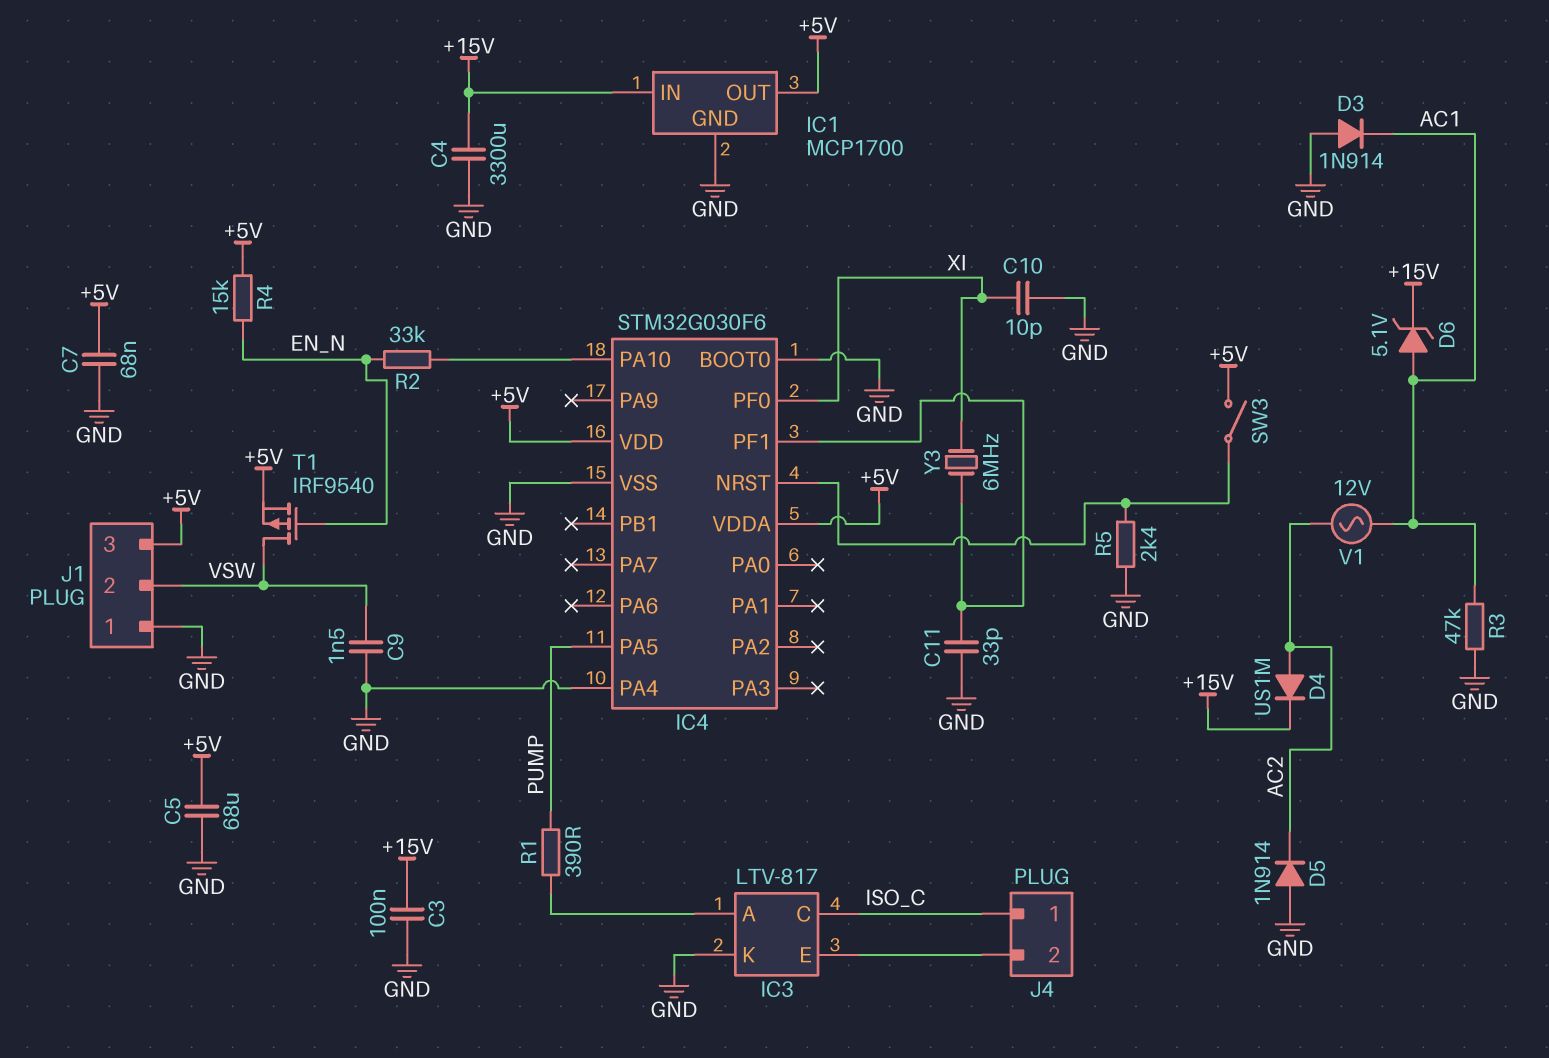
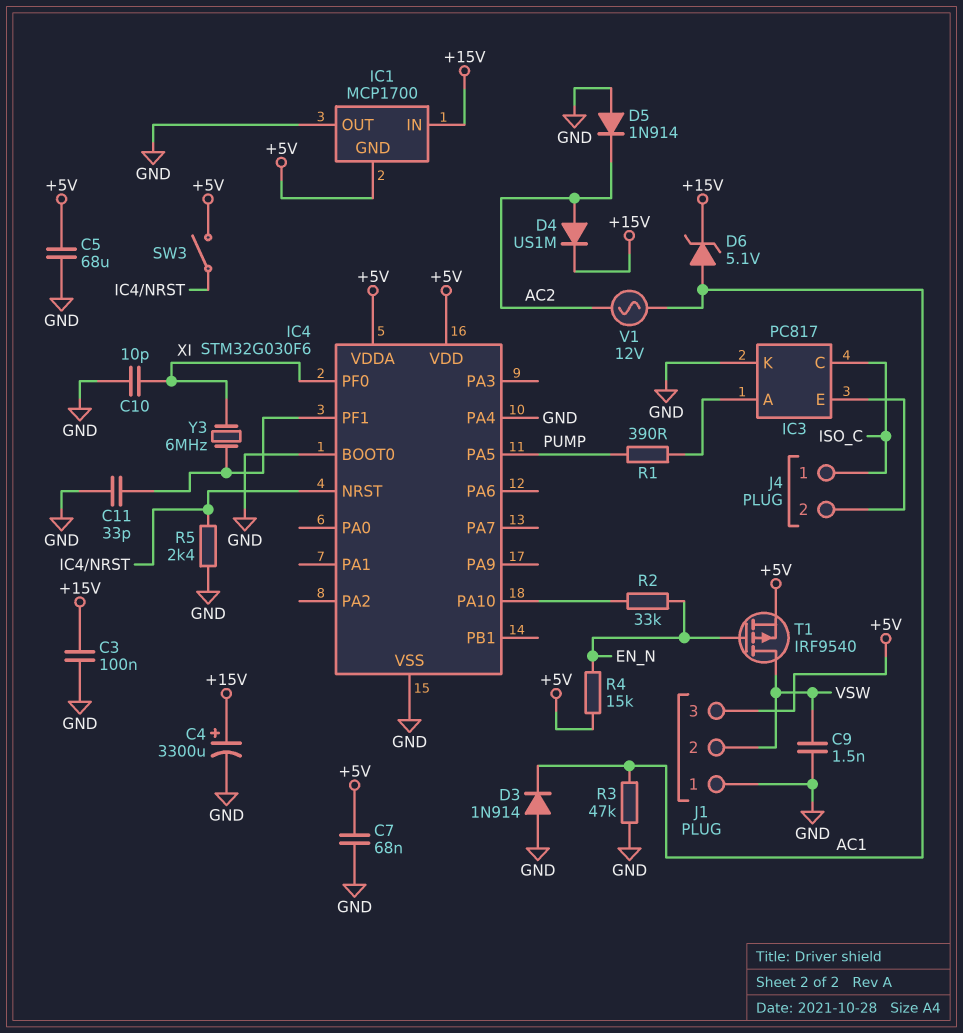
C4: 3300uF (+15V, GND) -> 3300uF (plus +15V, minus GND)
IC1 pin GND: GND -> +5V
IC1 pin OUT: +5V -> GND
IC3: LTV-817 -> PC817

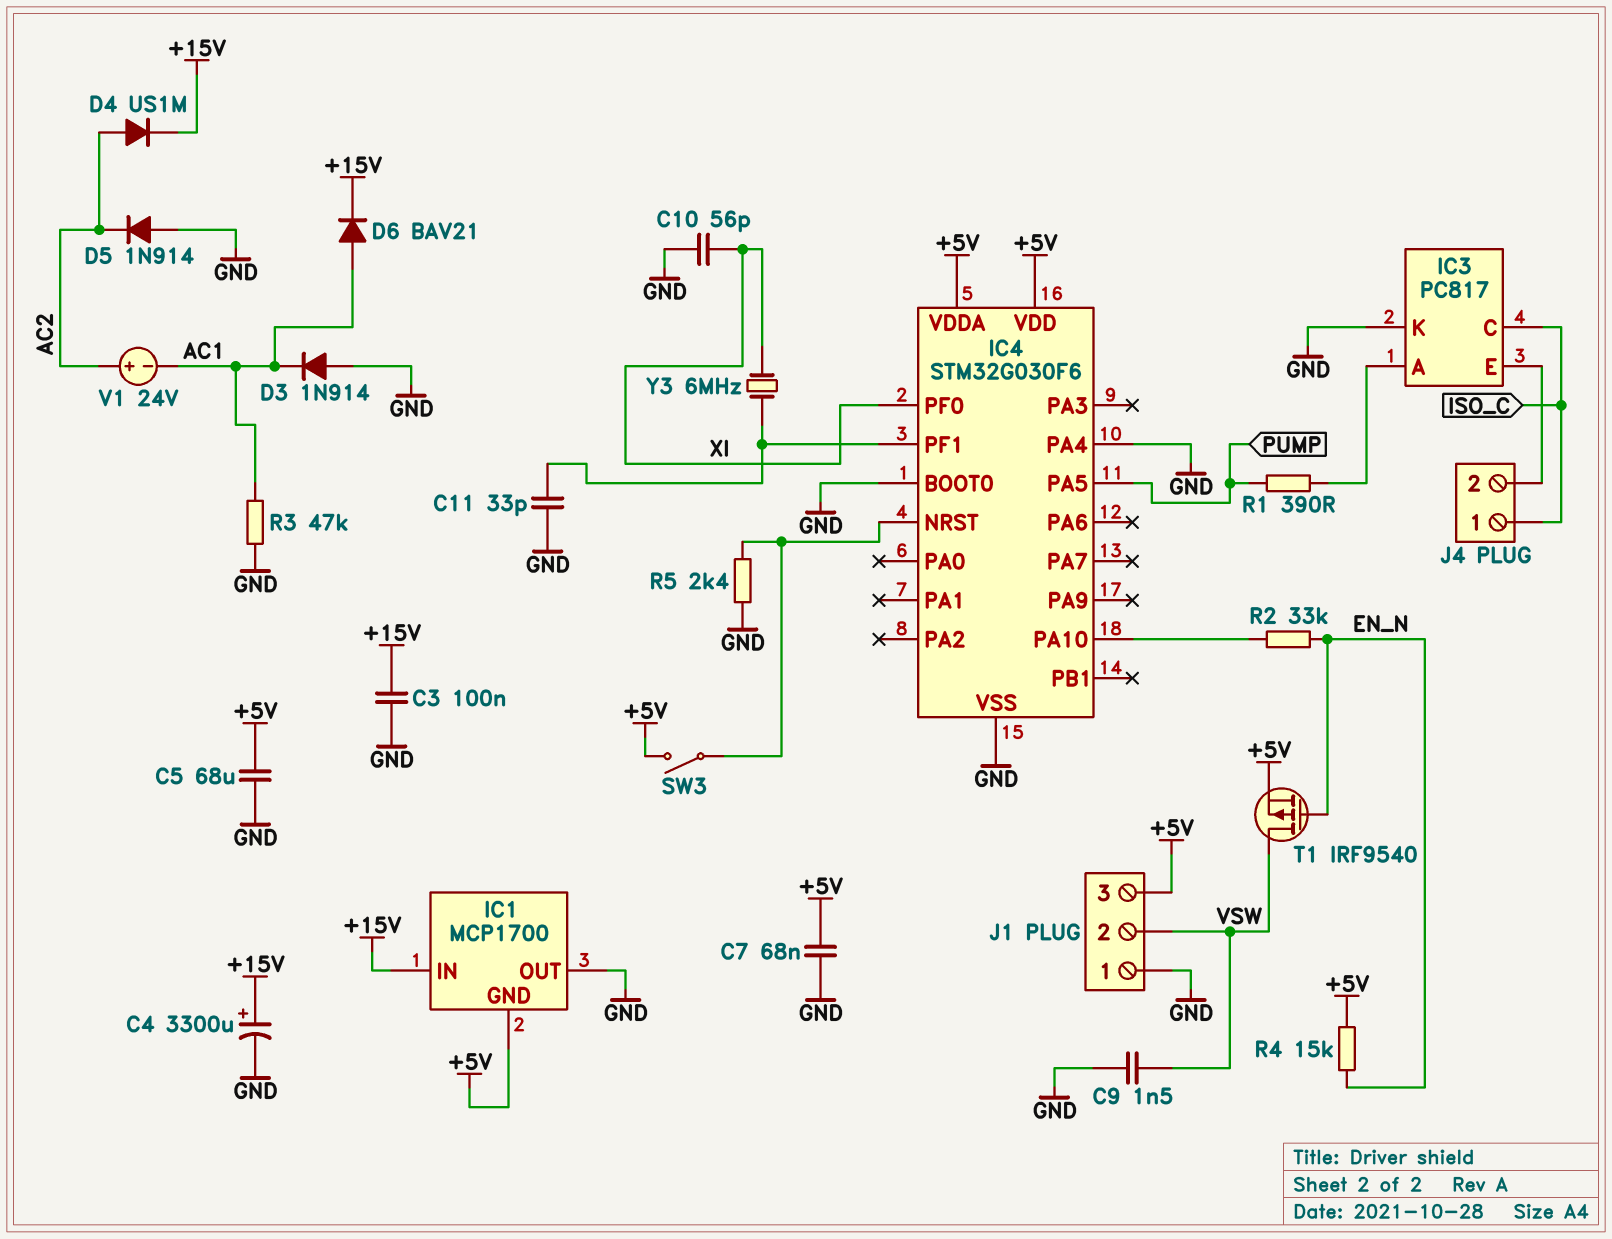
C10: 10pF (GND, XI) -> 56pF (GND, XI)
D6: zener 5.1V (A AC1, K +15V) -> diode BAV21 (A AC1, K +15V)
V1: AC 12V (AC1, AC2) -> 24V (plus AC2, minus AC1)

